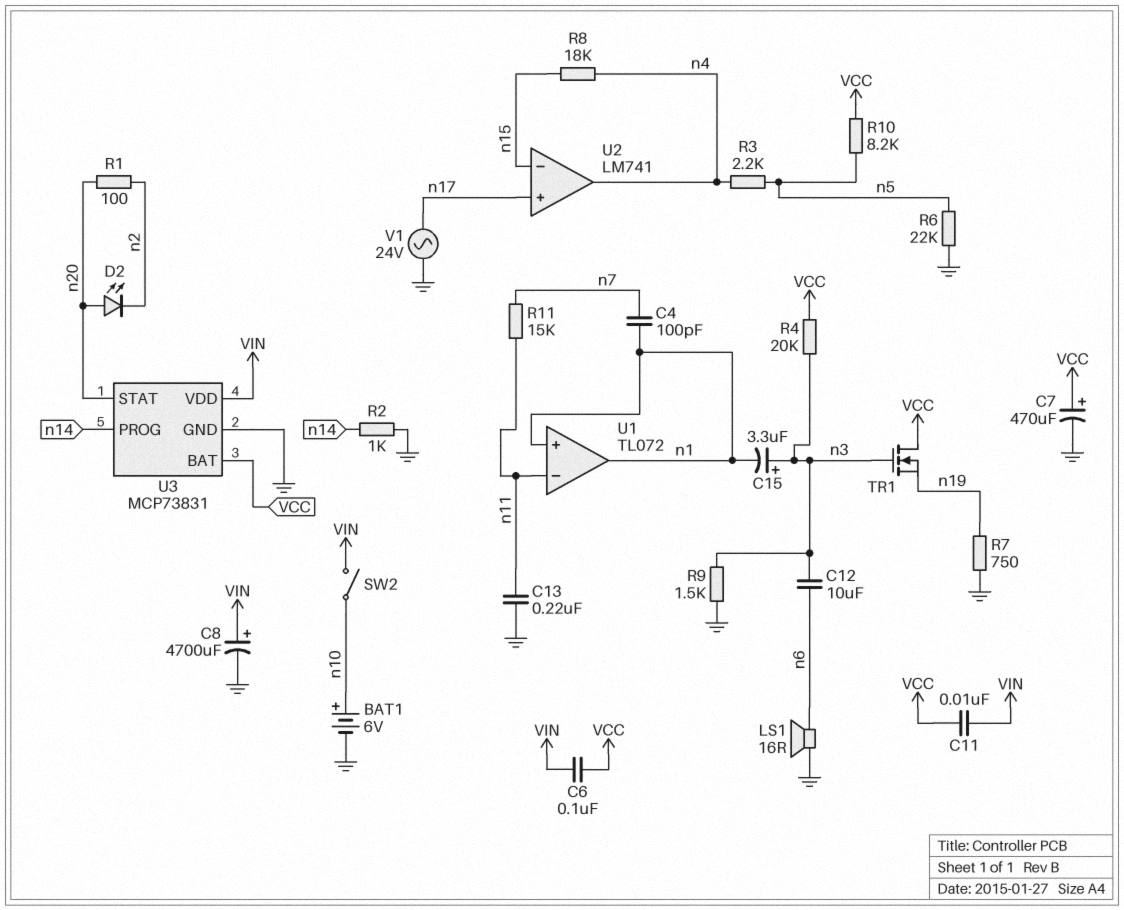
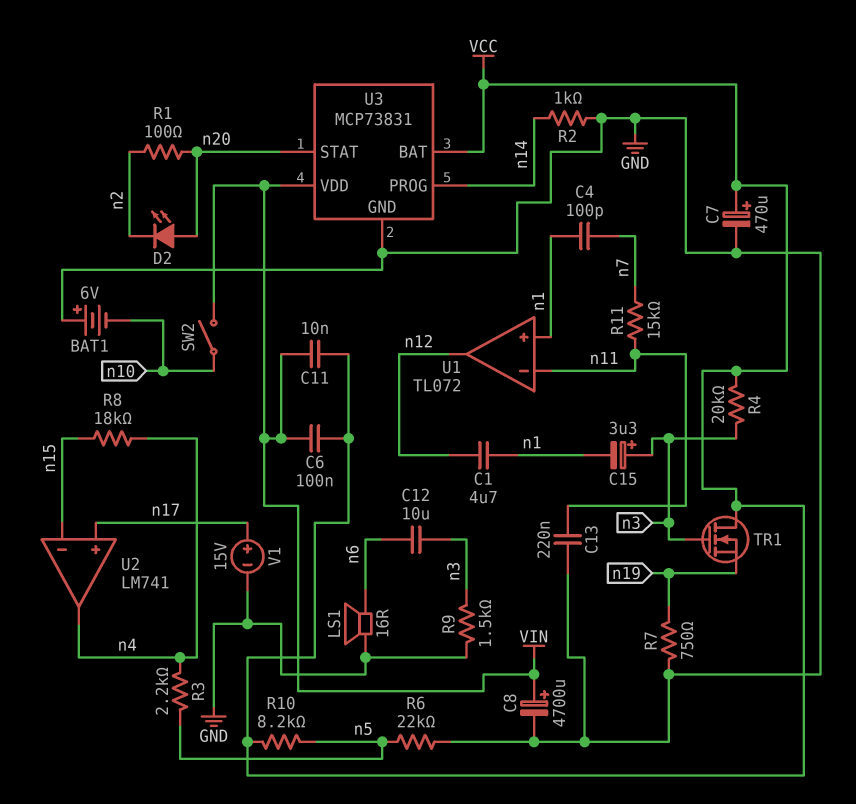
BAT1: 6V (plus n10, minus GND) -> 6V (plus GND, minus n10)
C1: none -> 4.7uF (n1, n12)
U1 pin out: n1 -> n12
V1: AC 24V (GND, n17) -> 15V (plus n17, minus GND)

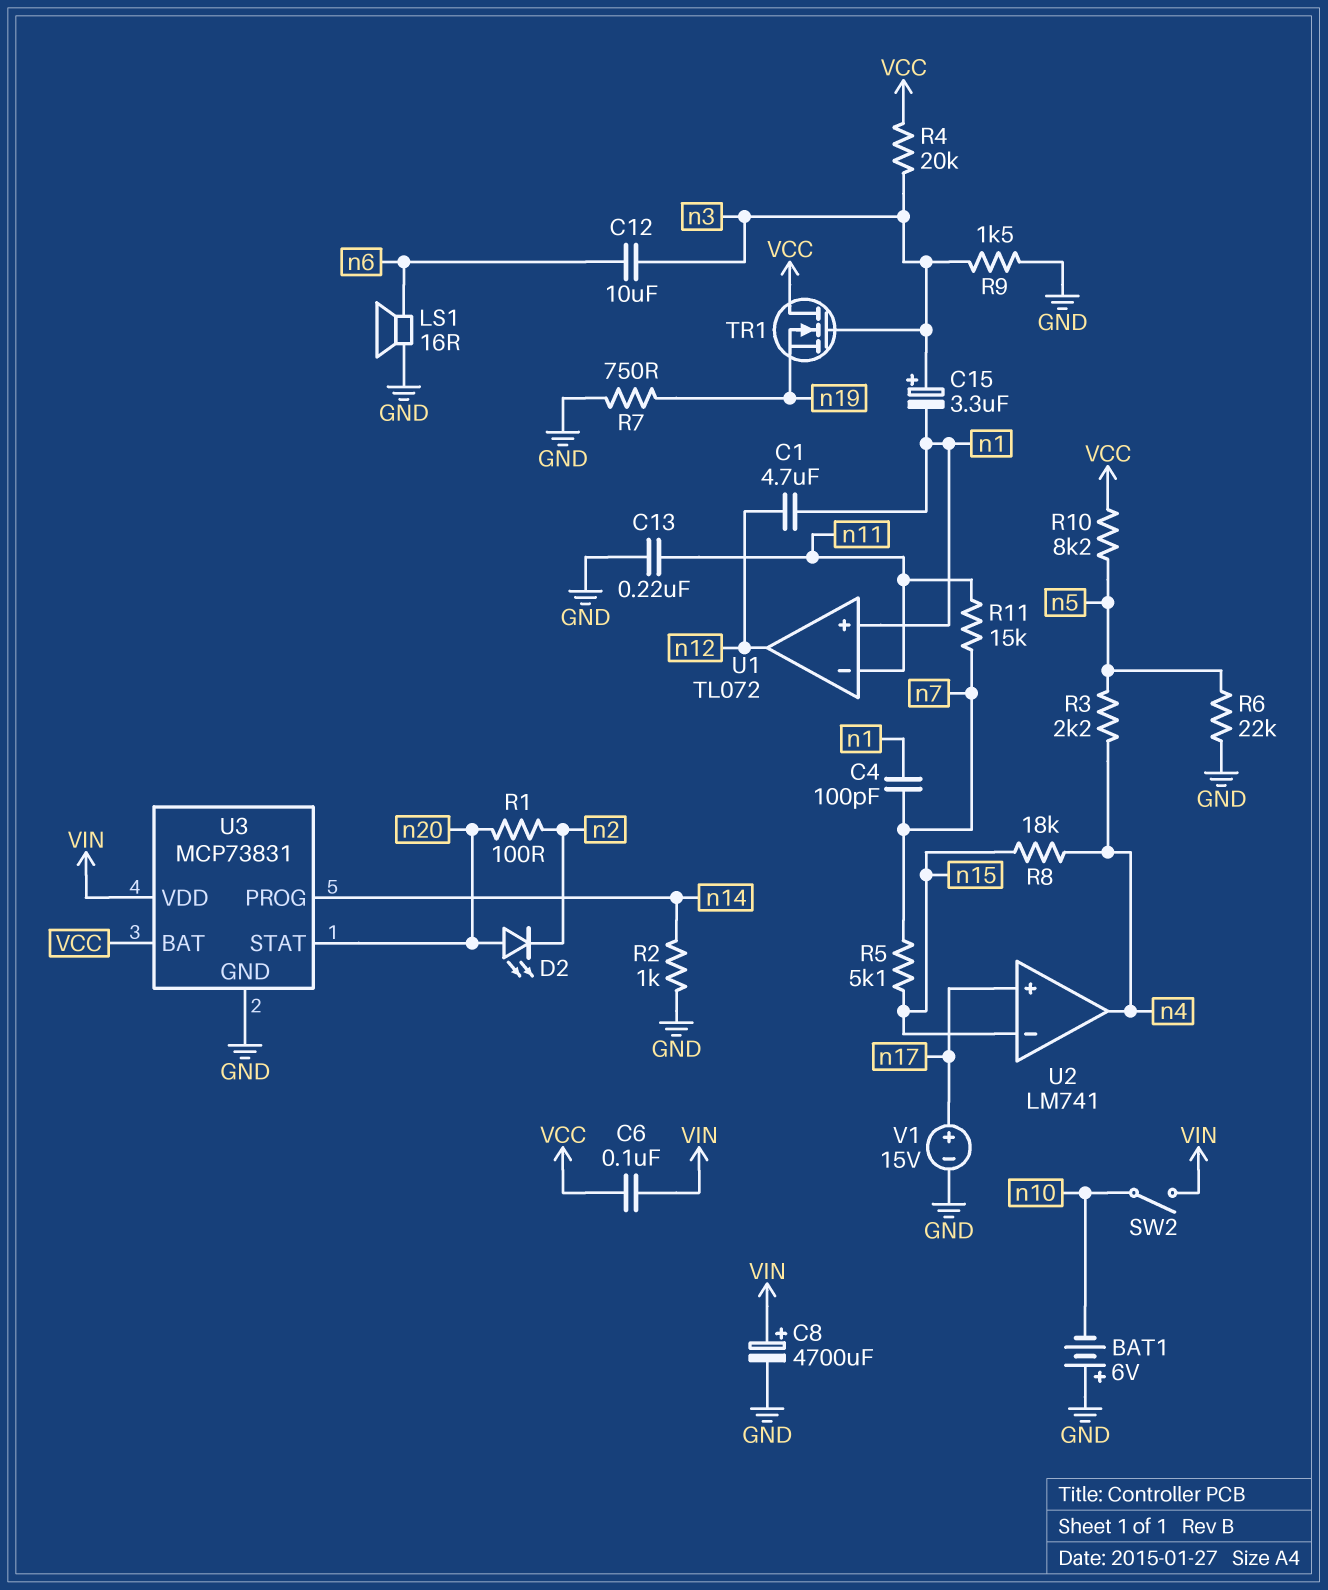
C7: 470uF (plus VCC, minus GND) -> none
C11: 10nF (VCC, VIN) -> none
R5: none -> 5.1k (n7, n15)

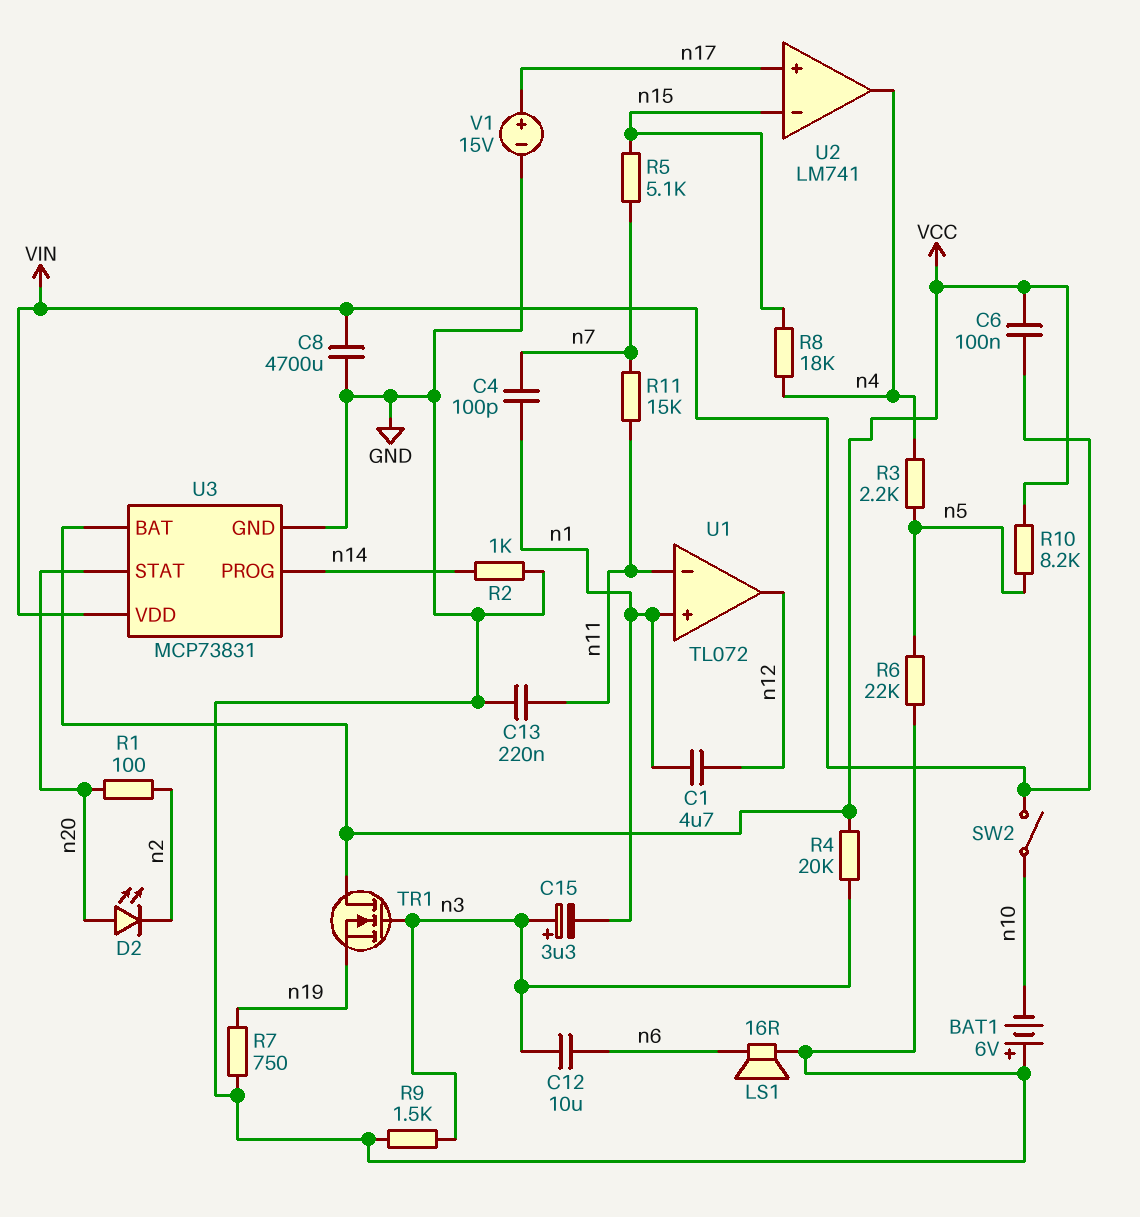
C8: 4700uF (plus VIN, minus GND) -> 4700uF (GND, VIN)

